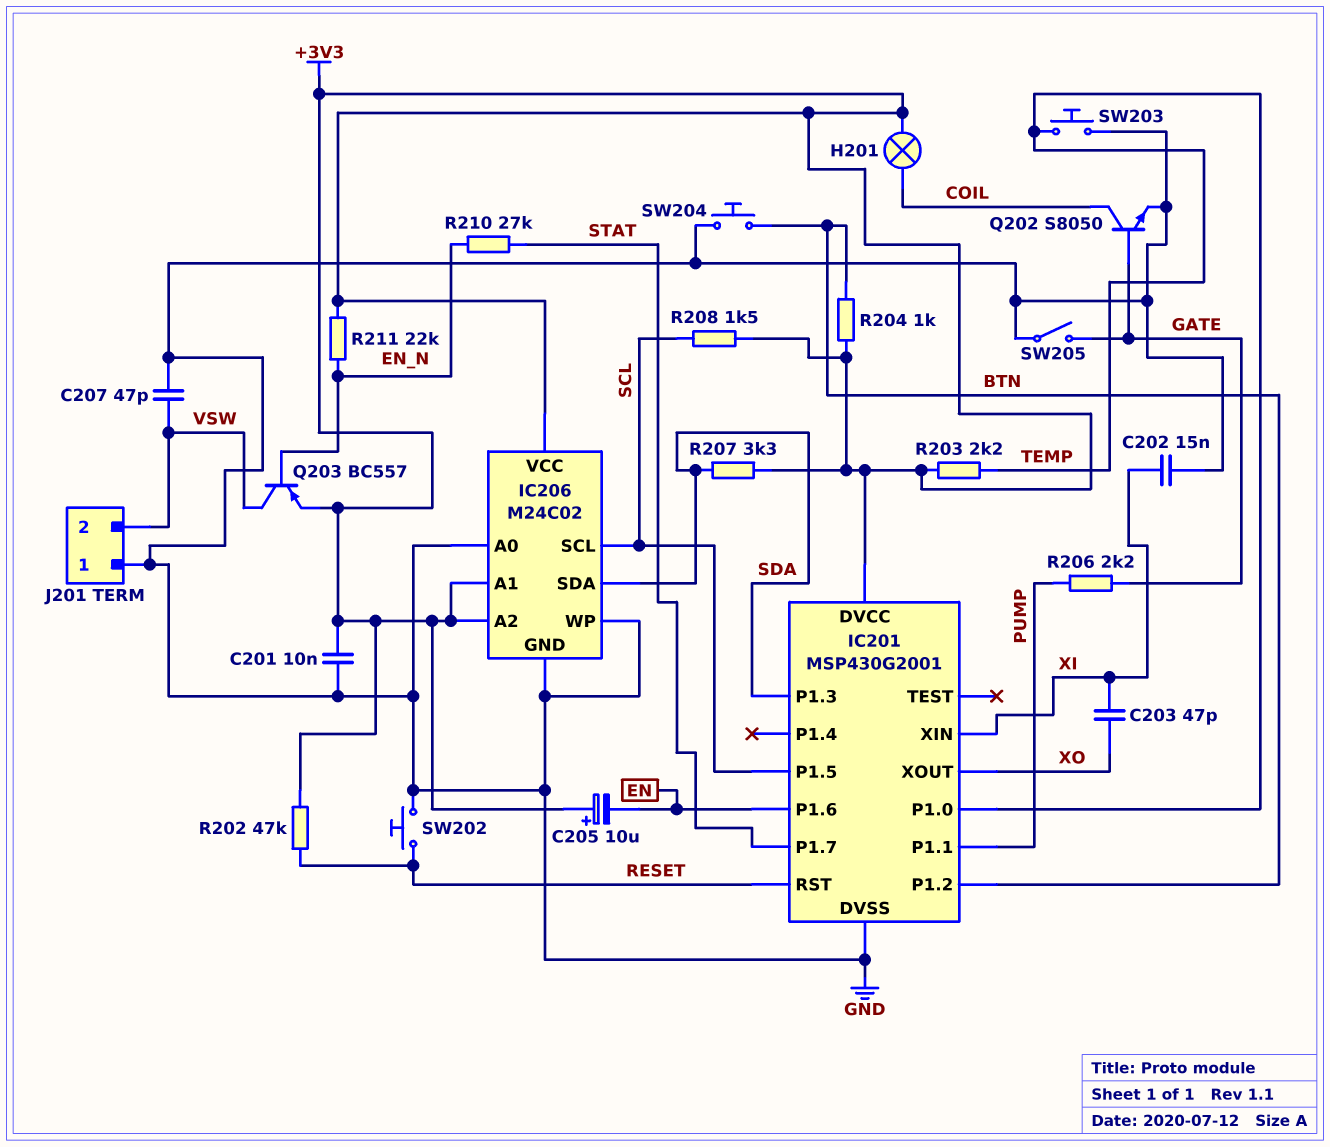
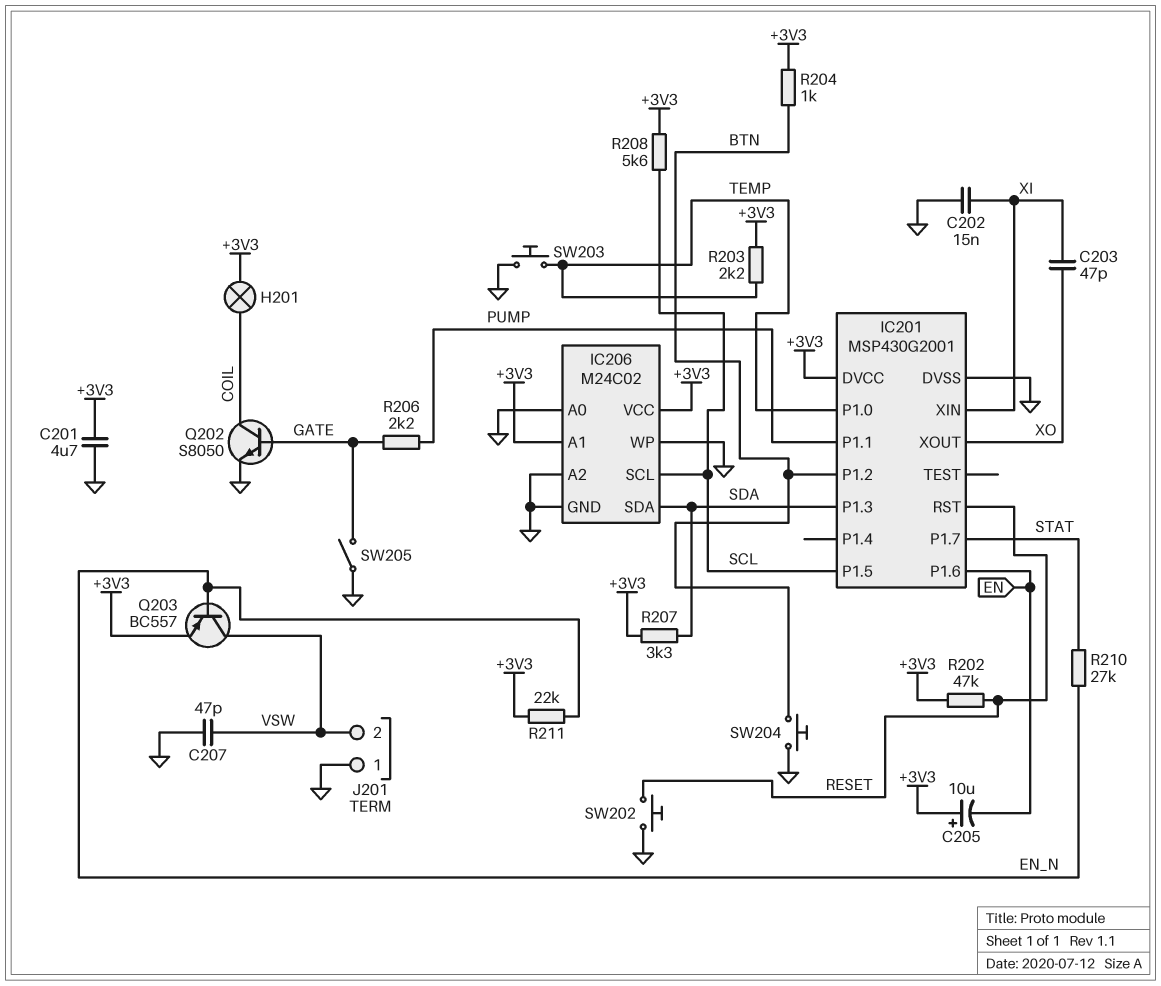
C201: 10nF (+3V3, GND) -> 4.7uF (+3V3, GND)
IC206 pin A2: +3V3 -> GND
R208: 1.5k (+3V3, SCL) -> 5.6k (+3V3, SCL)

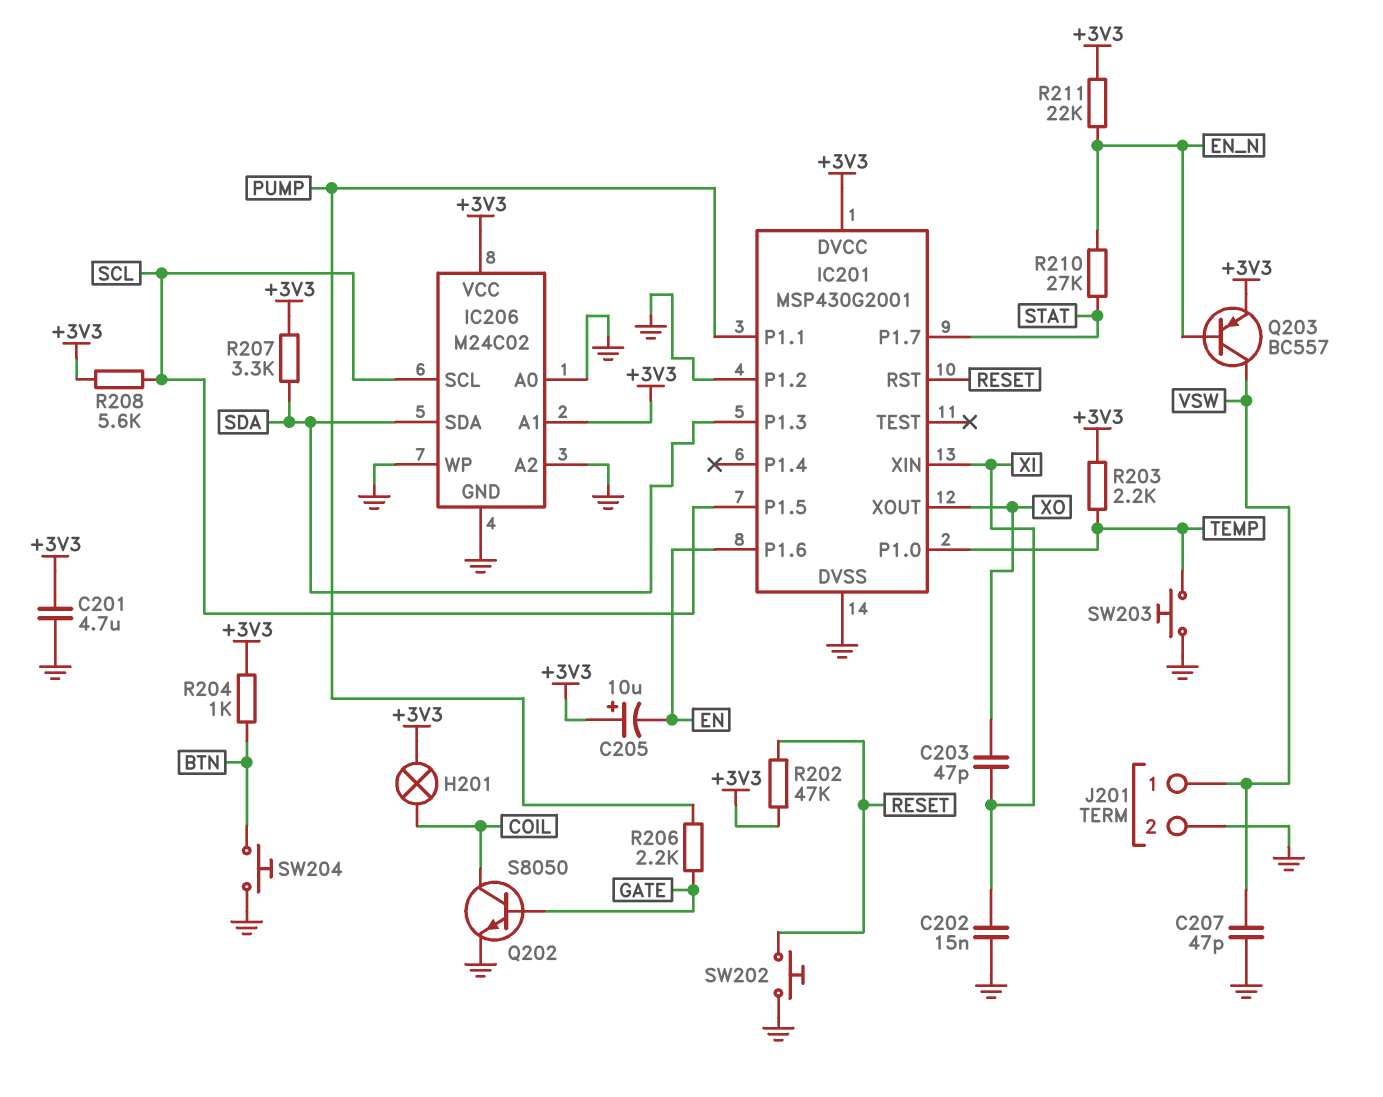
IC201 pin P1.2: BTN -> GND
J201 pin 1: GND -> VSW
J201 pin 2: VSW -> GND
SW205: switch (GATE, GND) -> none

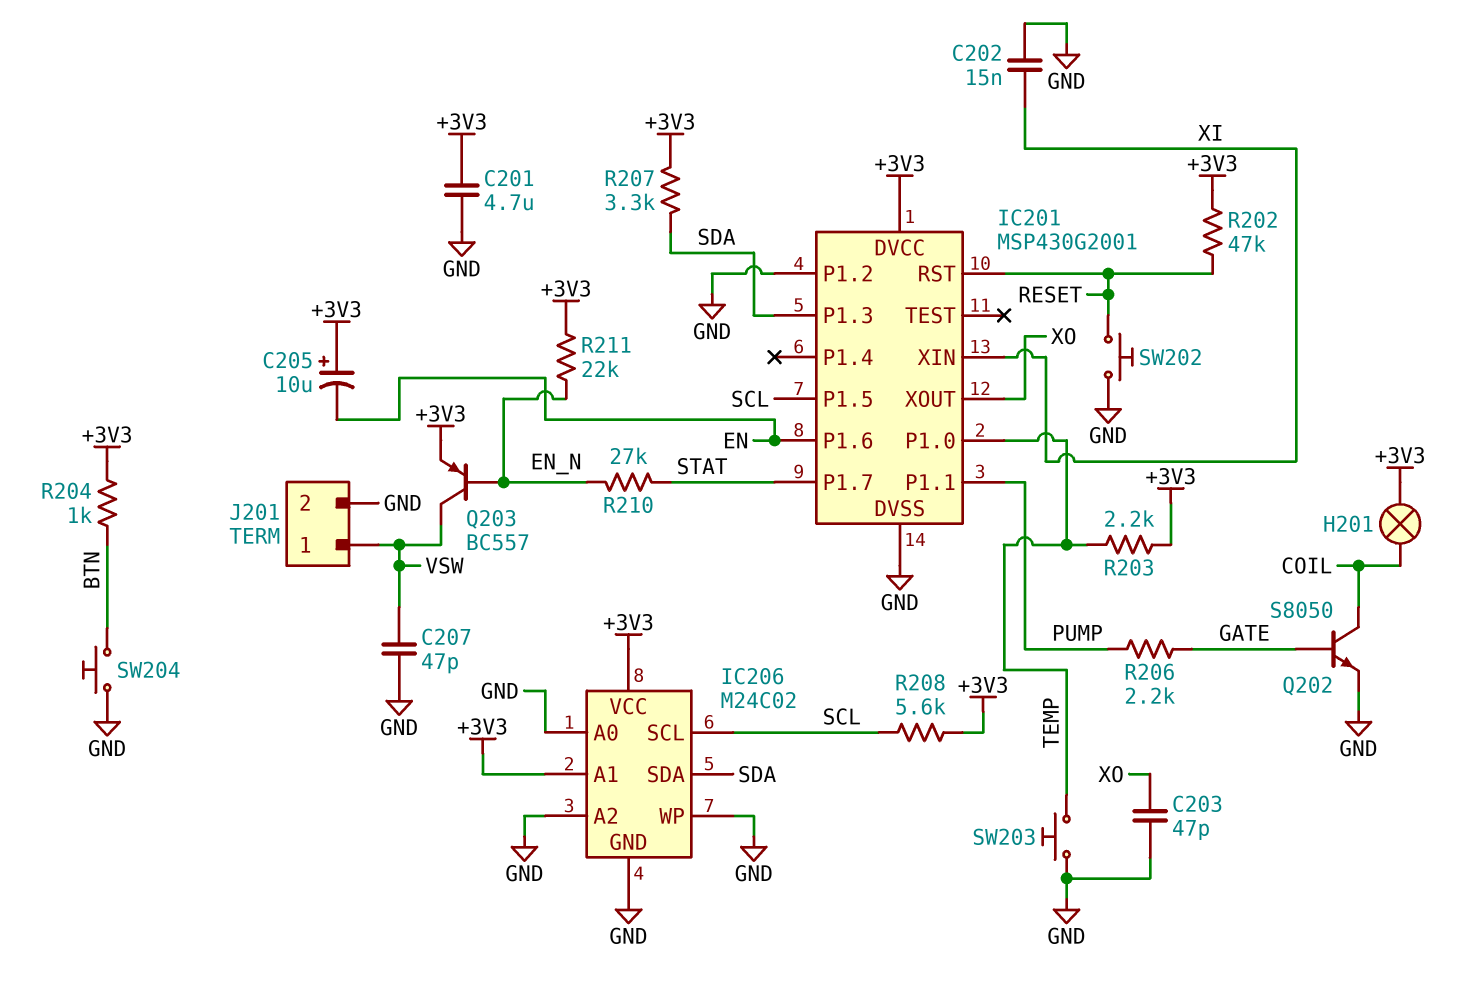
C203: 47pF (XI, XO) -> 47pF (GND, XO)

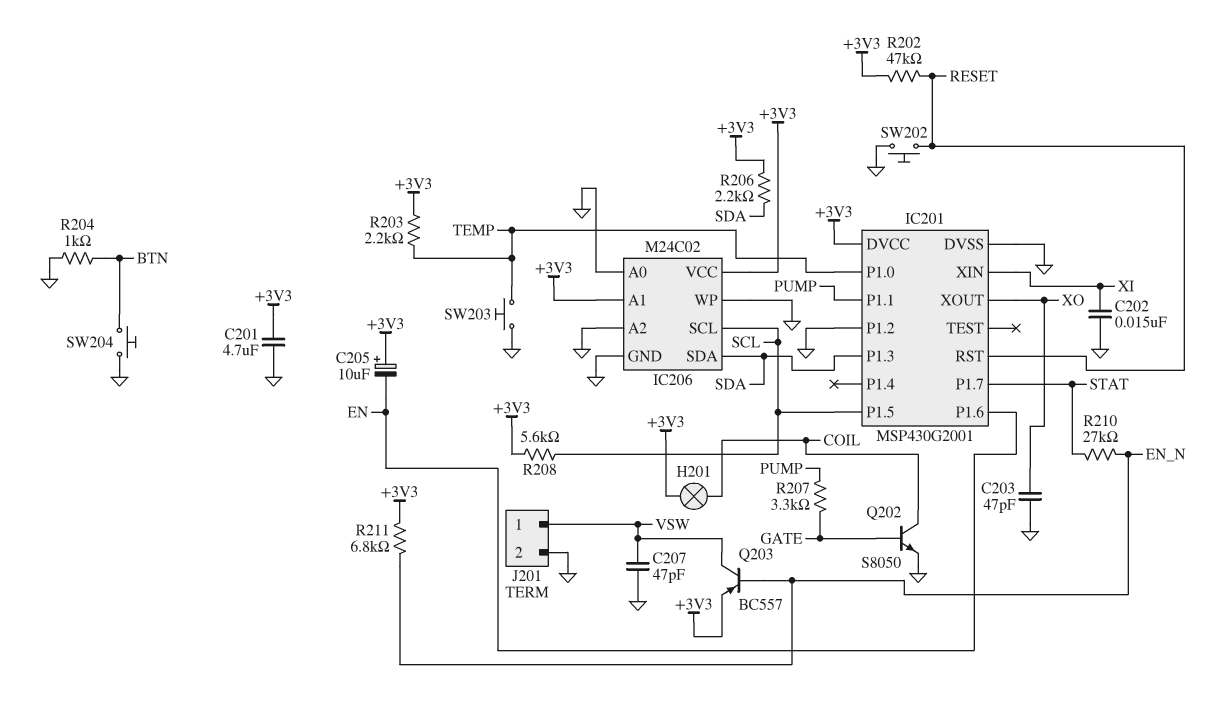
R204: 1k (+3V3, BTN) -> 1k (BTN, GND)
R206: 2.2k (GATE, PUMP) -> 2.2k (+3V3, SDA)
R207: 3.3k (+3V3, SDA) -> 3.3k (GATE, PUMP)
R211: 22k (+3V3, EN_N) -> 6.8k (+3V3, EN_N)

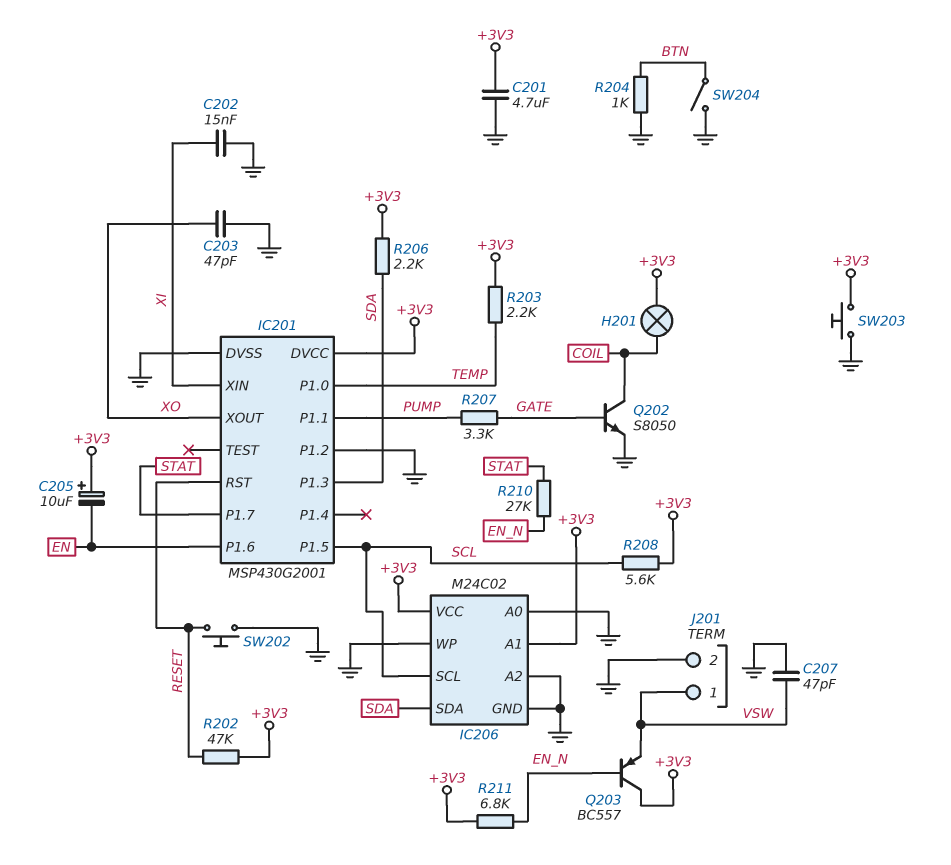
Q203: PNP BC557 (B EN_N, C VSW, E +3V3) -> PNP BC557 (B EN_N, C +3V3, E VSW)
SW203: button (GND, TEMP) -> button (+3V3, GND)
SW204: button (BTN, GND) -> switch (BTN, GND)

